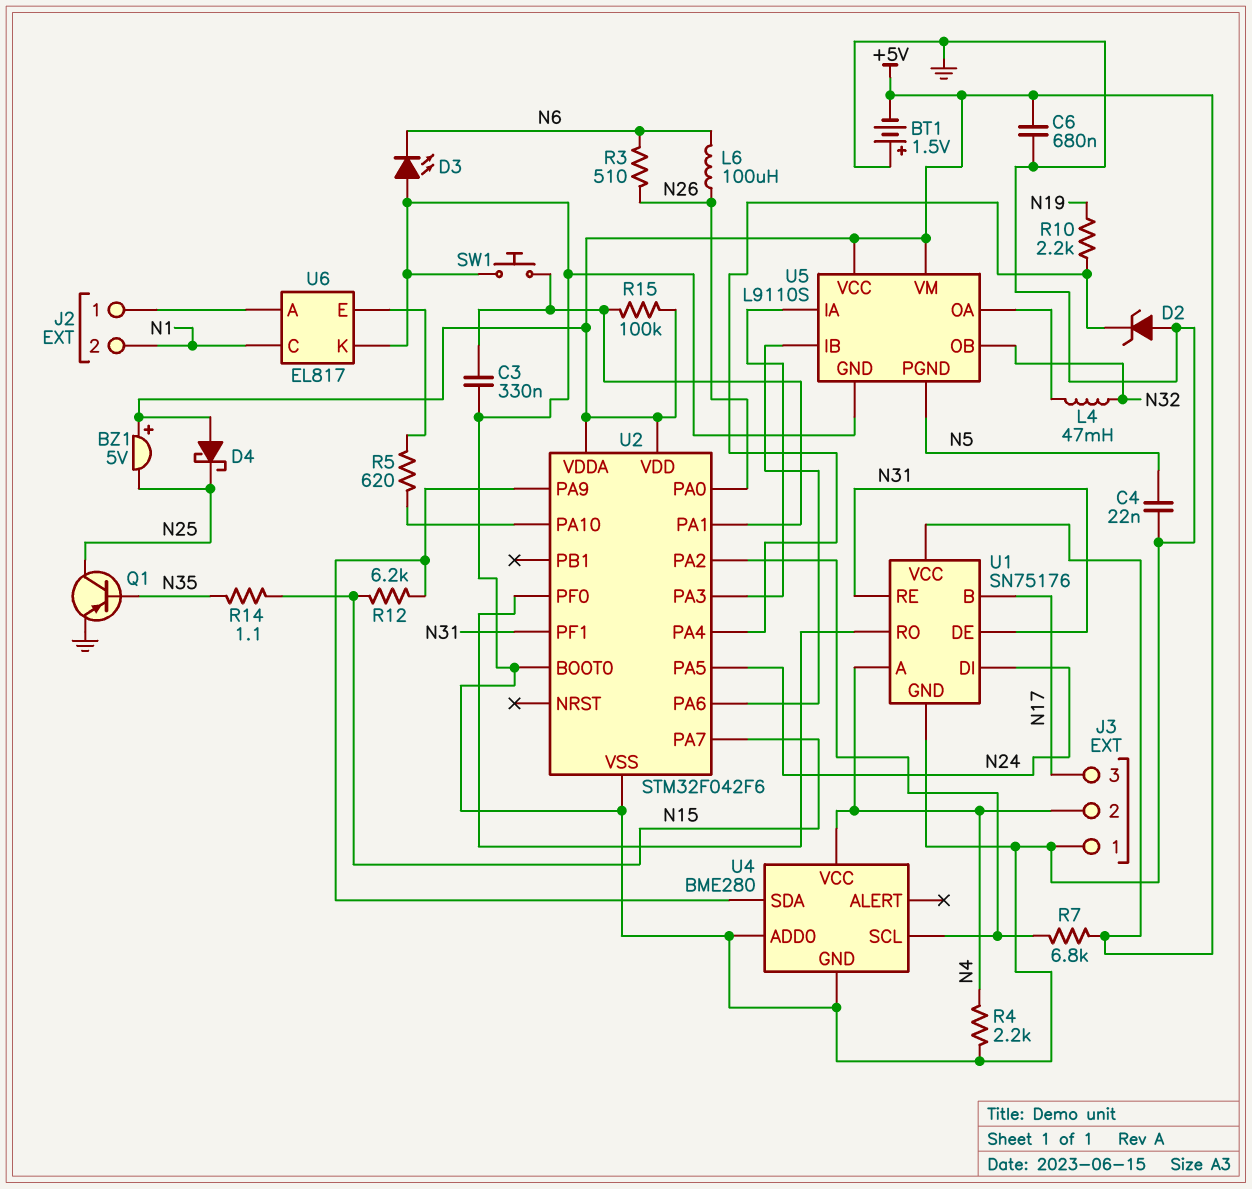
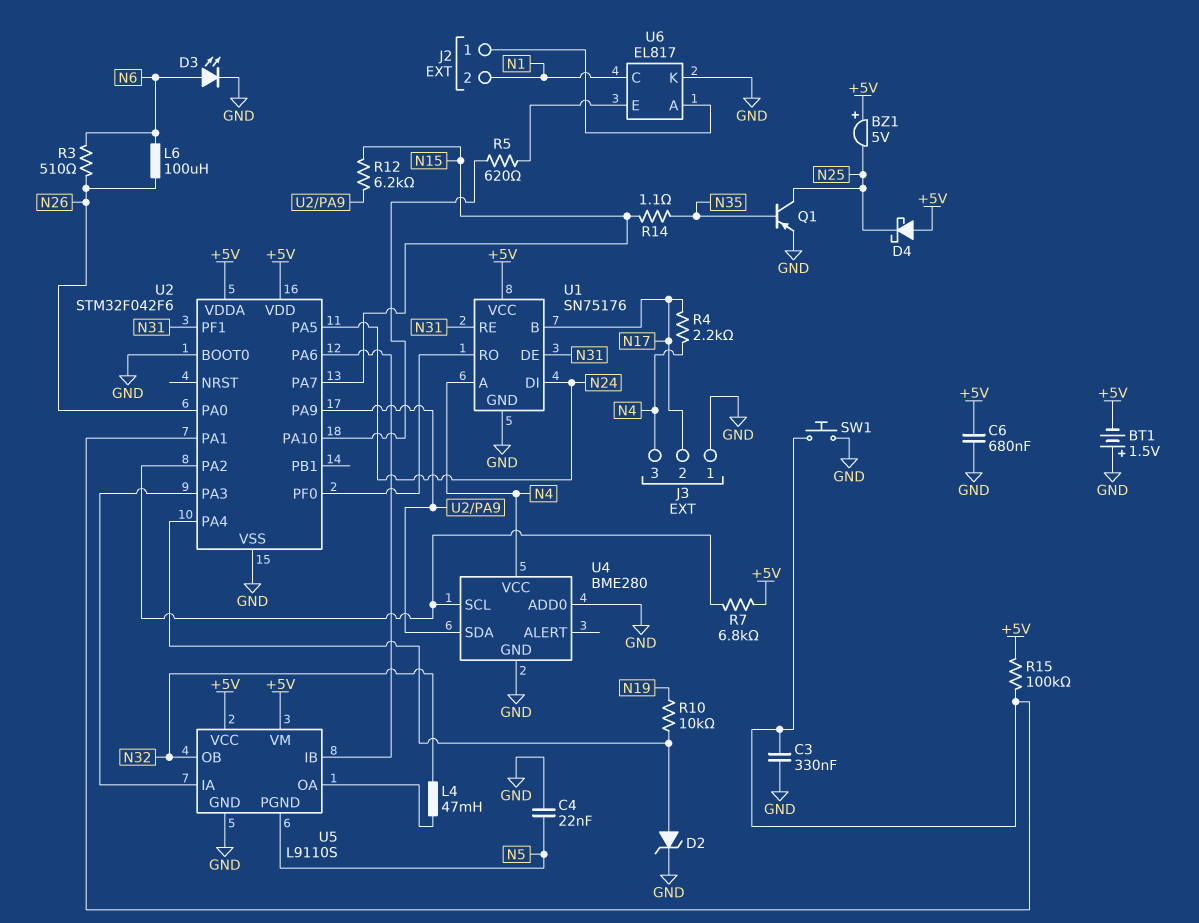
D2: zener (A GND, K U2/PA4) -> zener (A U2/PA4, K GND)
D3: LED (A GND, K N6) -> LED (A N6, K GND)
J3 pin 2: N4 -> N17
J3 pin 3: N17 -> N4
R4: 2.2k (GND, N4) -> 2.2k (N4, N17)
R10: 2.2k (N19, U2/PA4) -> 10k (N19, U2/PA4)

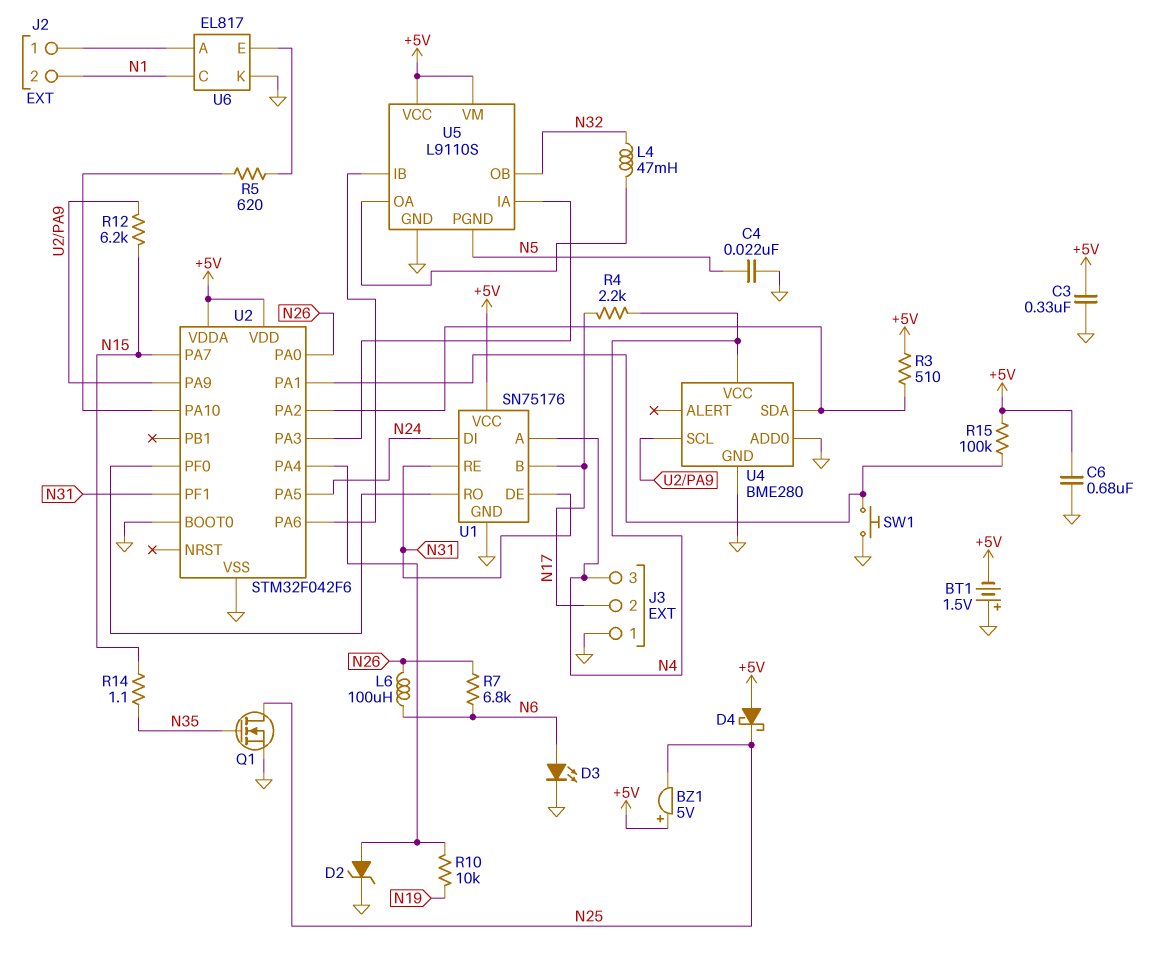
C3: 330nF (GND, U2/PA1) -> 330nF (+5V, GND)
Q1: PNP (B N35, C N25, E GND) -> NMOS (G N35, D N25, S GND)
R3: 510 (N6, N26) -> 510 (+5V, U2/PA2)
R7: 6.8k (+5V, U2/PA2) -> 6.8k (N6, N26)
U4 pin SCL: U2/PA2 -> U2/PA9
U4 pin SDA: U2/PA9 -> U2/PA2

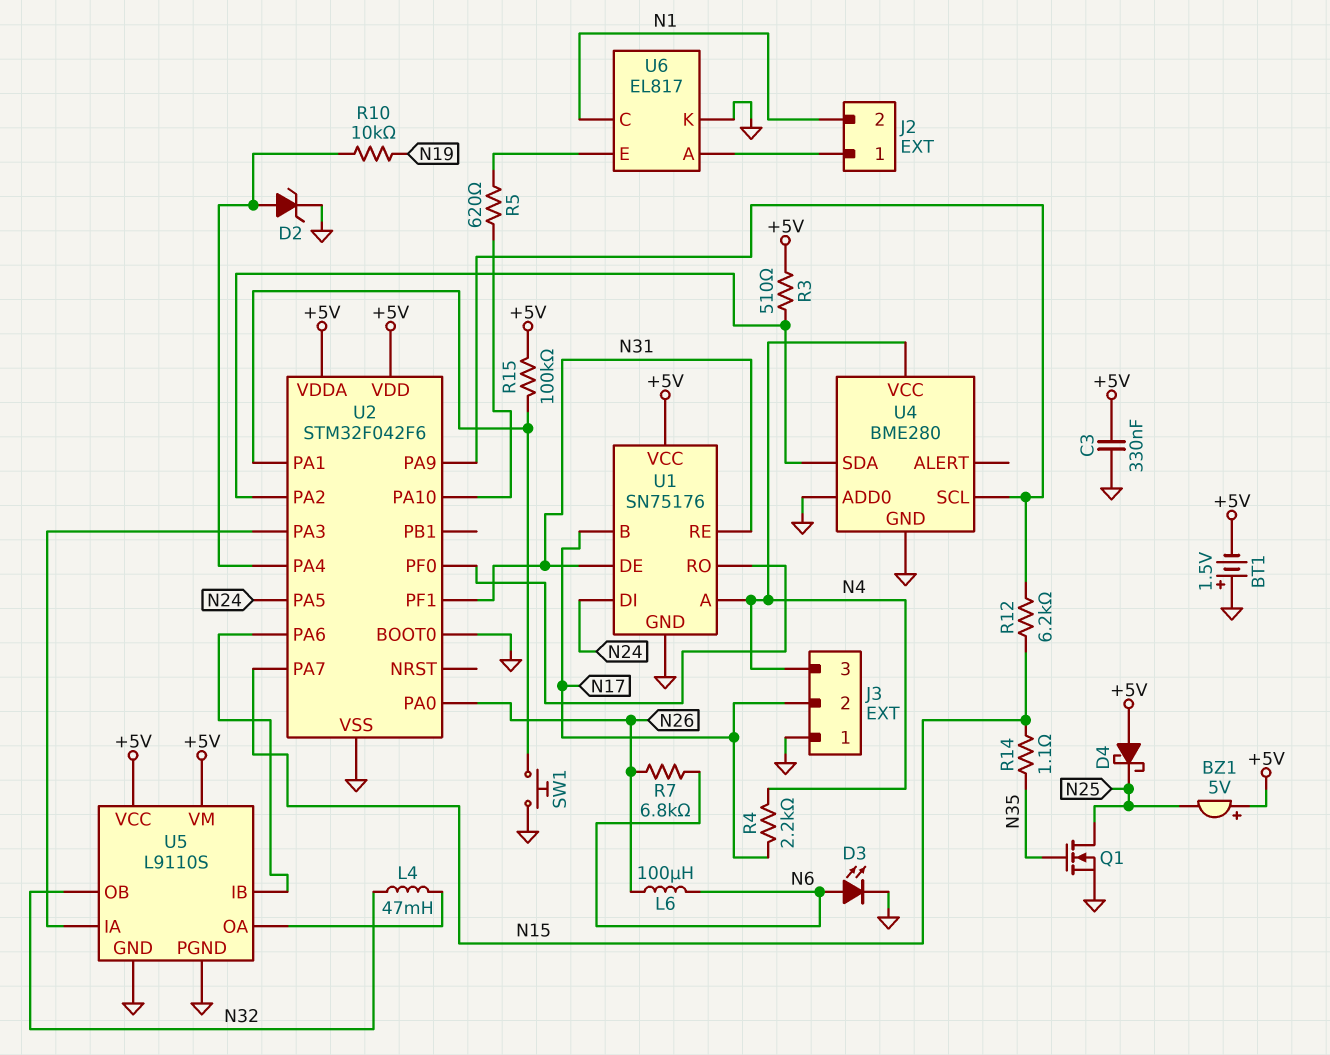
C4: 22nF (GND, N5) -> none
C6: 680nF (+5V, GND) -> none
U5 pin PGND: N5 -> GND

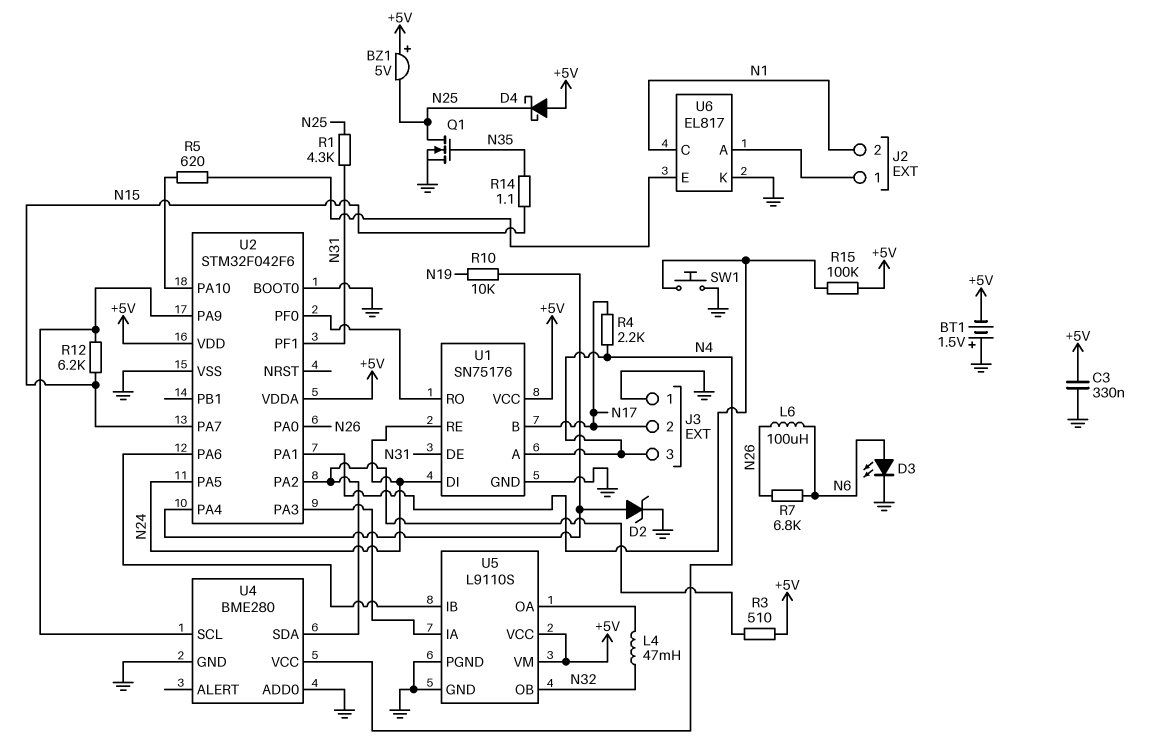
R1: none -> 4.3k (N25, N31)
U1 pin RE: N31 -> N24

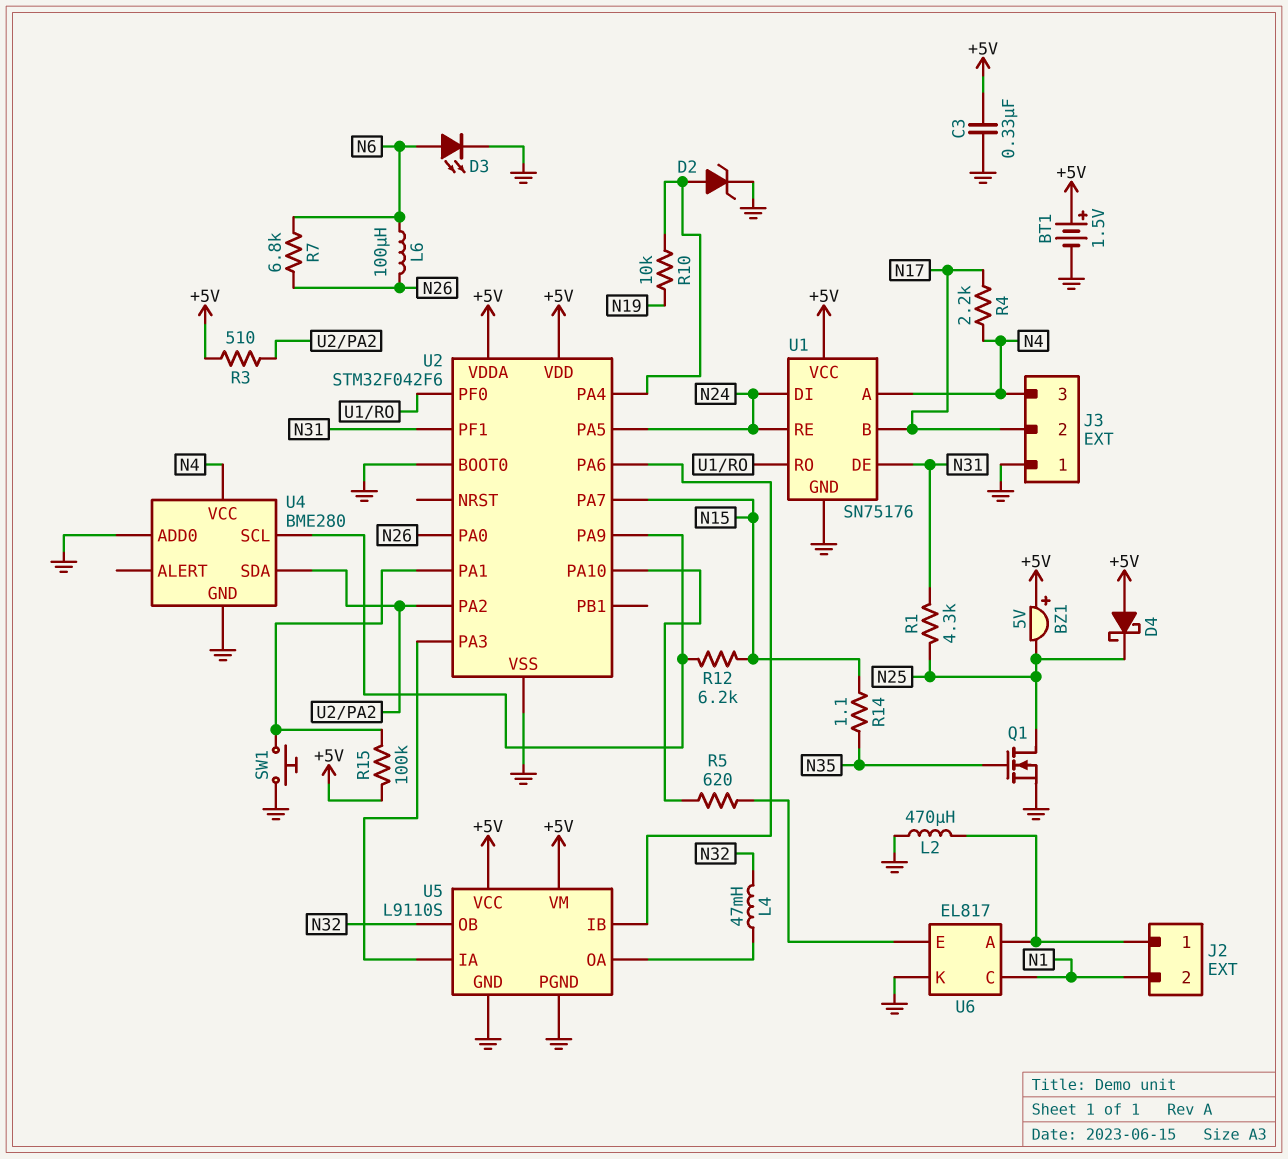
BT1: 1.5V (plus GND, minus +5V) -> 1.5V (plus +5V, minus GND)
L2: none -> 470uH (GND, J2/1)

